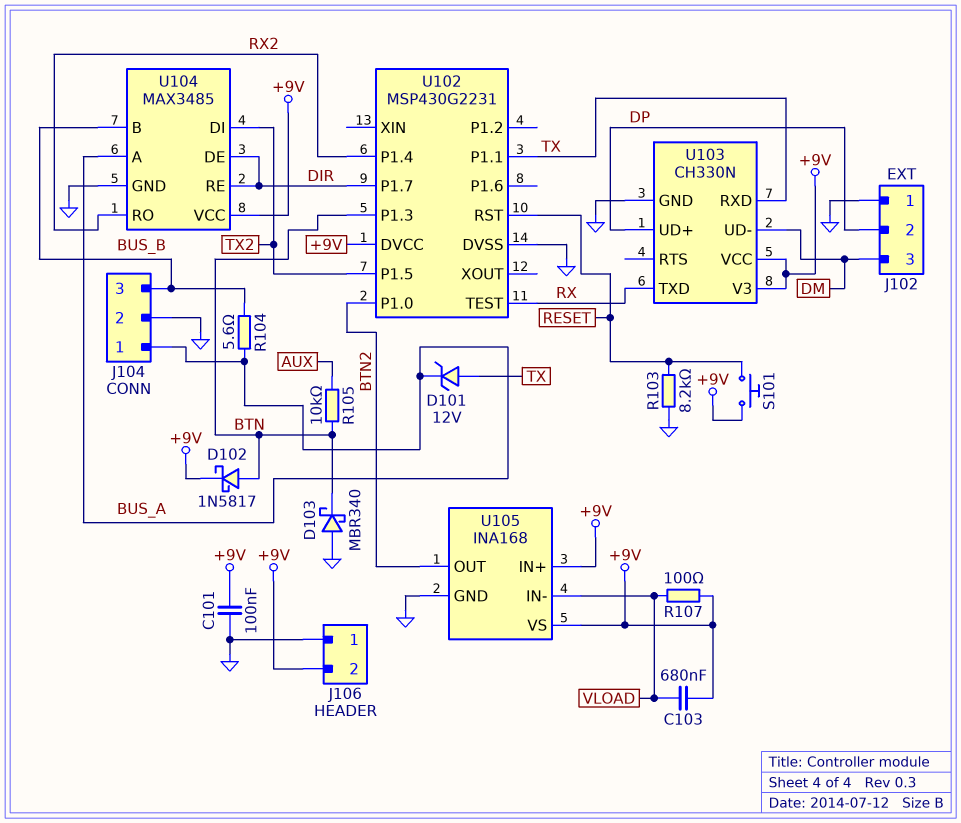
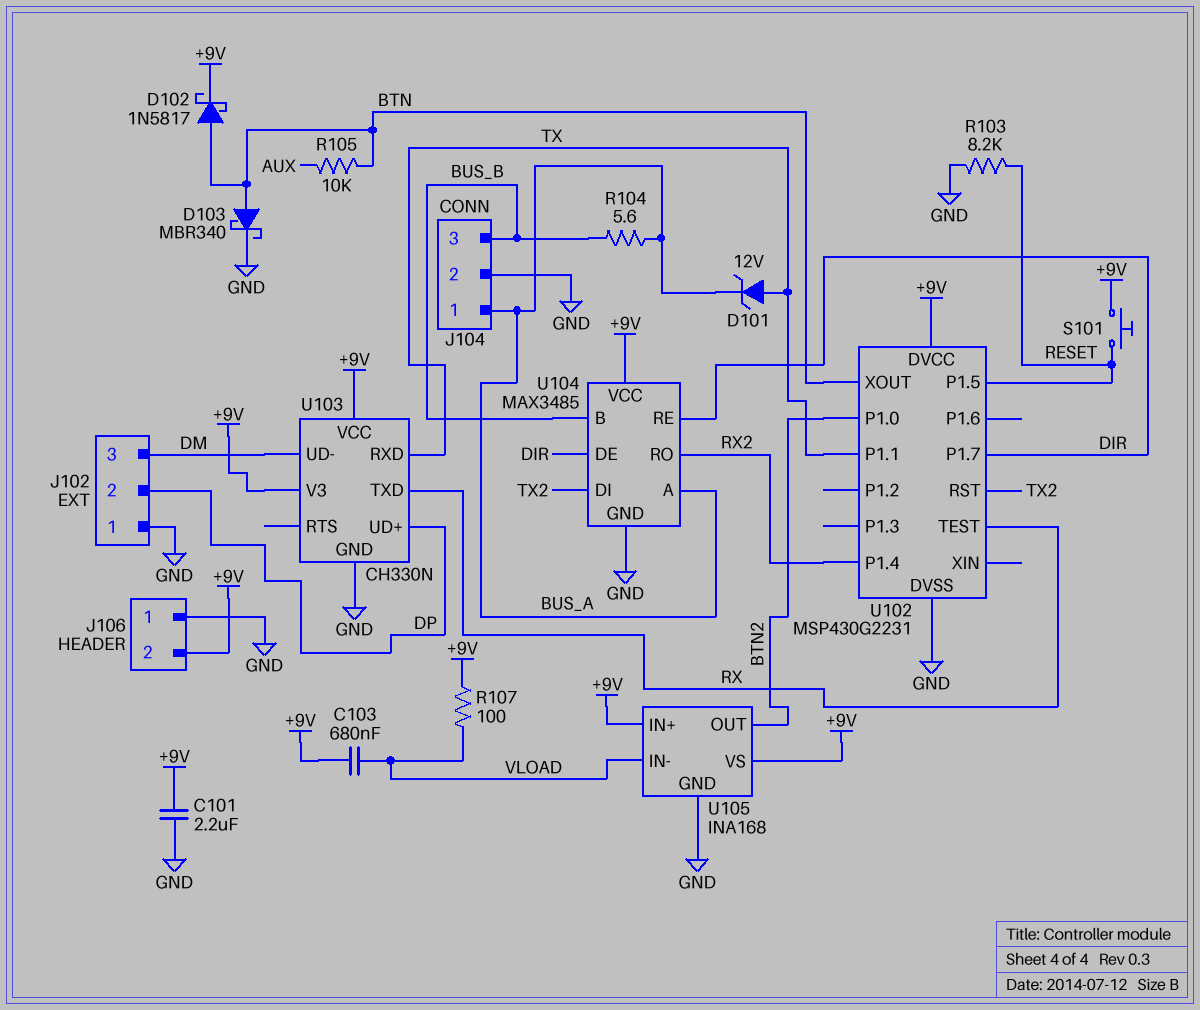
C101: 100nF (+9V, GND) -> 2.2uF (+9V, GND)
D103: schottky MBR340 (A GND, K BTN) -> schottky MBR340 (A BTN, K GND)
U102 pin P1.3: BTN -> none
U102 pin P1.5: TX2 -> RESET
U102 pin RST: RESET -> TX2
U102 pin XOUT: none -> BTN

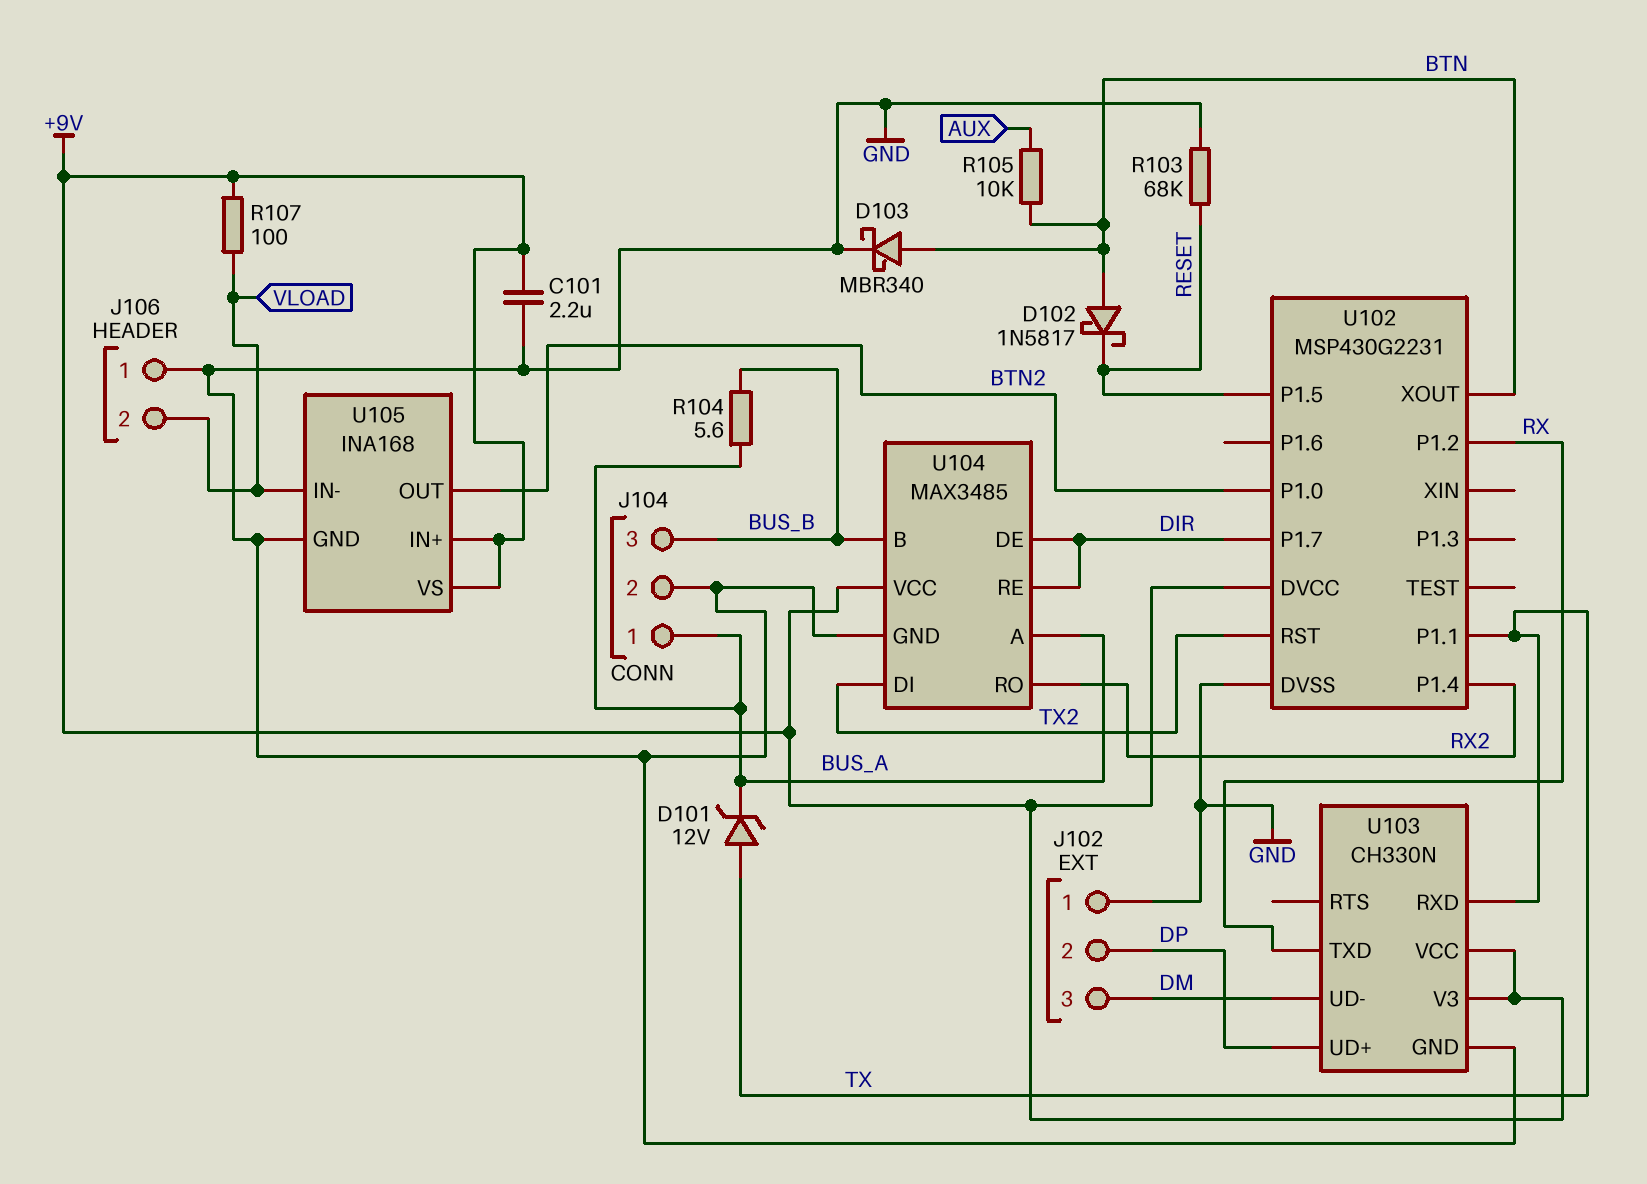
C103: 680nF (+9V, VLOAD) -> none
D102: schottky 1N5817 (A BTN, K +9V) -> schottky 1N5817 (A BTN, K RESET)
J106 pin 2: +9V -> VLOAD
R103: 8.2k (GND, RESET) -> 68k (GND, RESET)
S101: button (+9V, RESET) -> none
U102 pin P1.2: none -> RX
U102 pin TEST: RX -> none

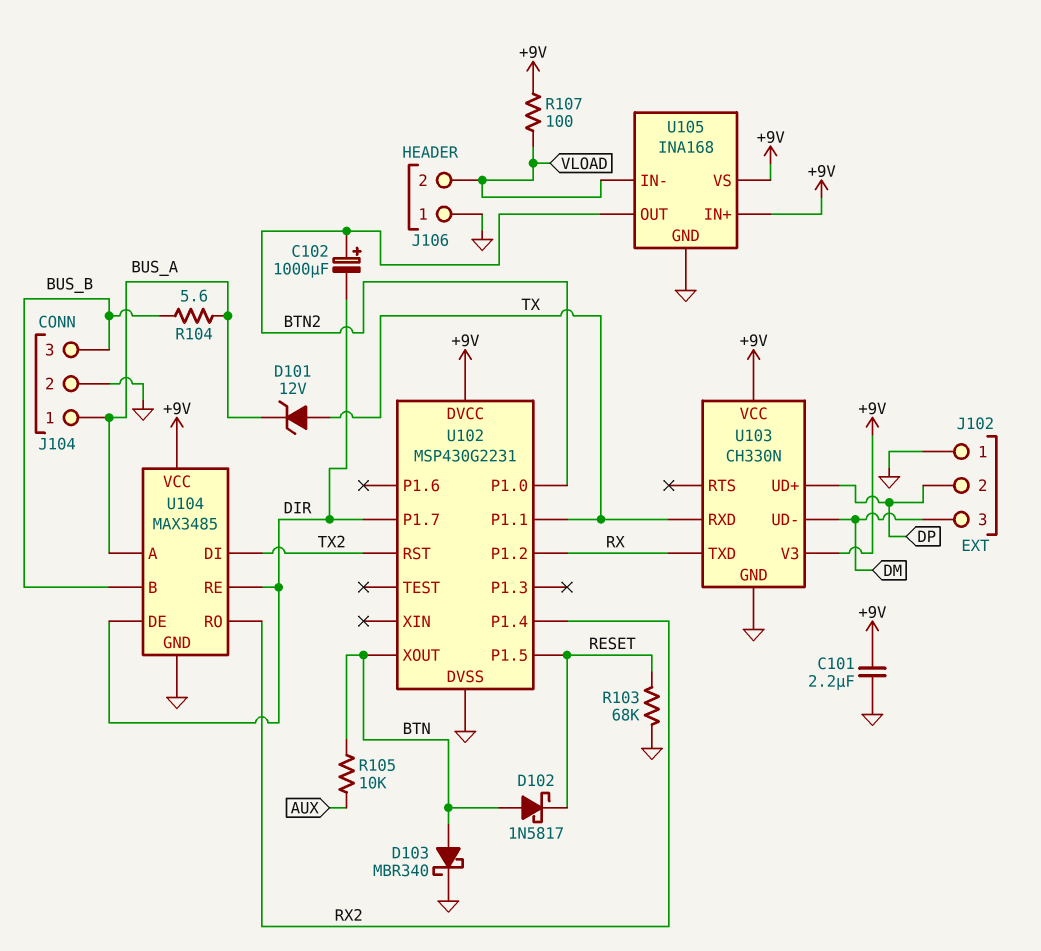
C102: none -> 1000uF (plus BTN2, minus DIR)

